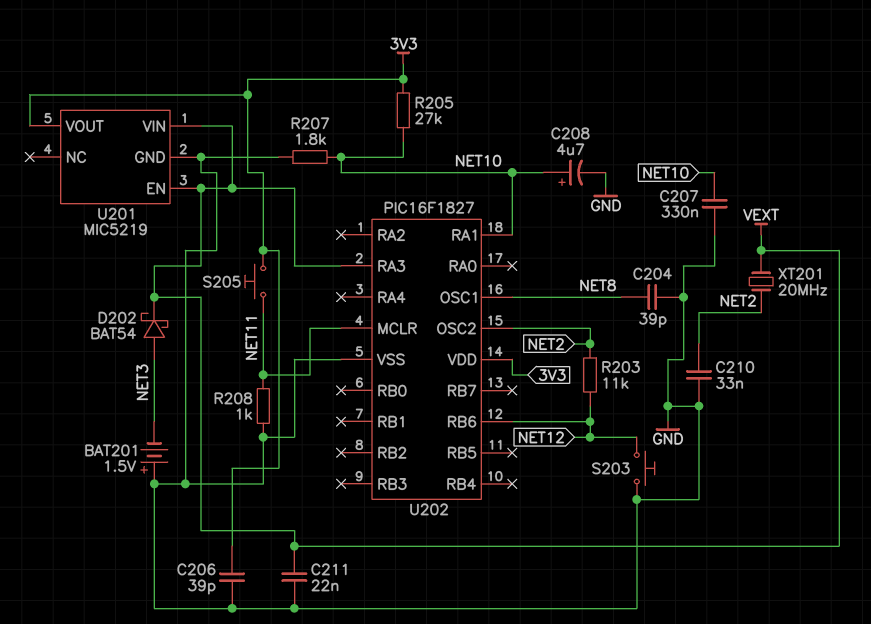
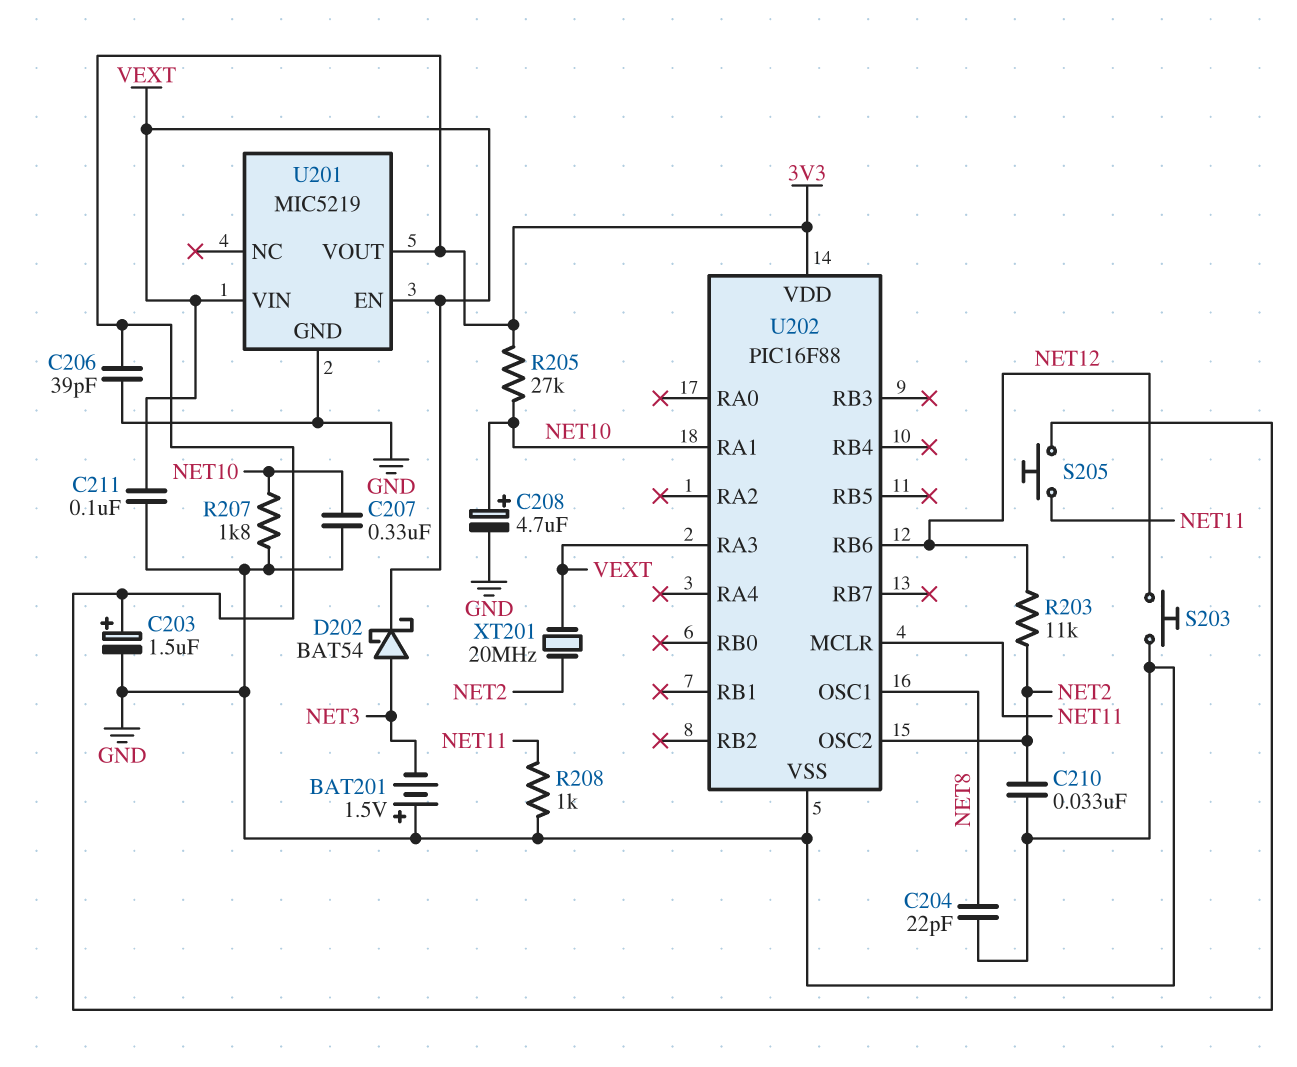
C203: none -> 1.5uF (plus 3V3, minus GND)
C204: 39pF (GND, NET8) -> 22pF (GND, NET8)
C211: 22nF (GND, VEXT) -> 100nF (GND, VEXT)
U202: PIC16F1827 -> PIC16F88

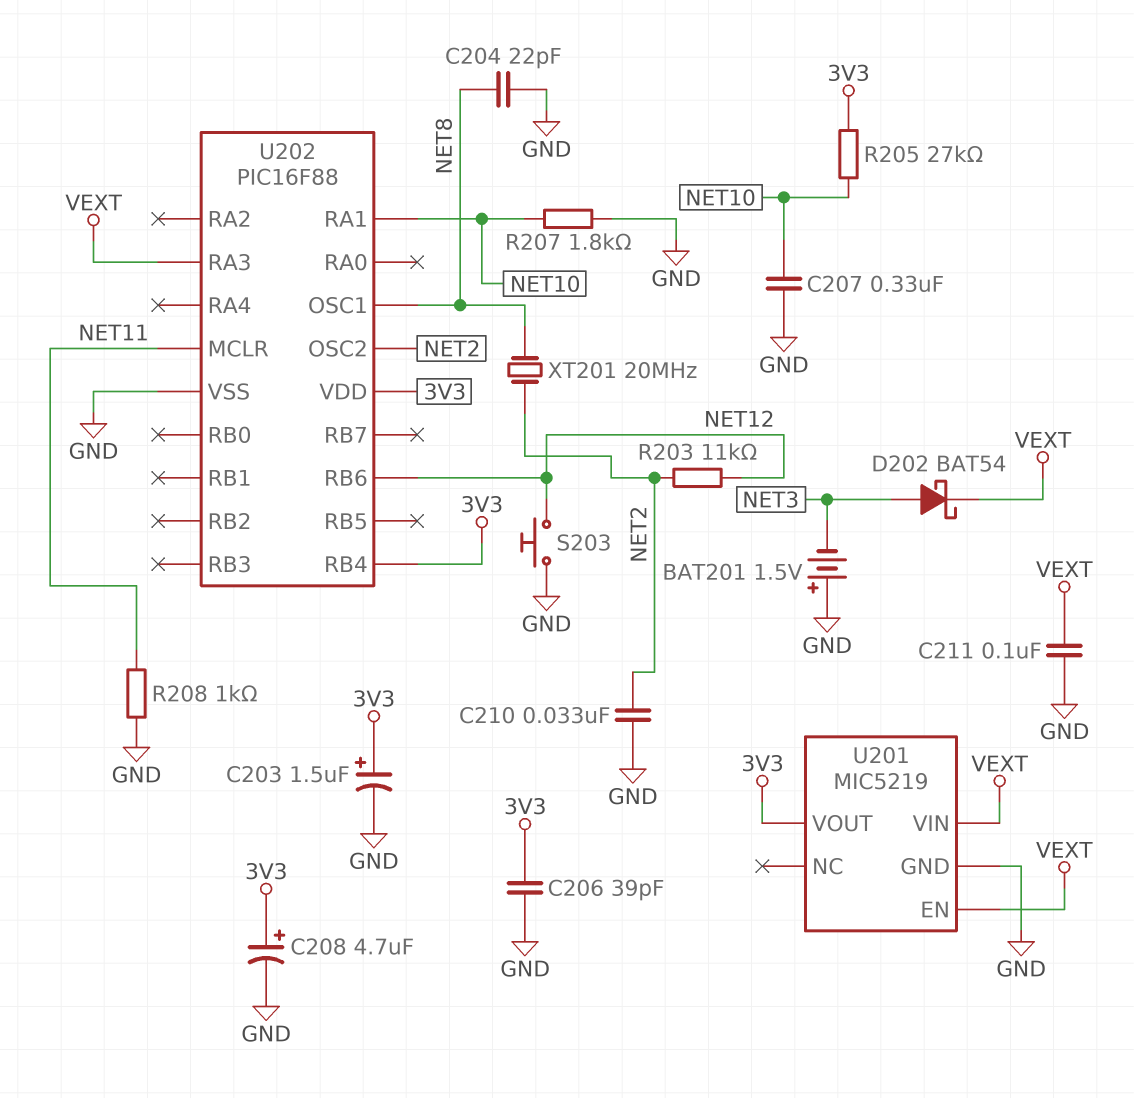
C208: 4.7uF (plus NET10, minus GND) -> 4.7uF (plus 3V3, minus GND)
S205: button (3V3, NET11) -> none
U202 pin RB4: none -> 3V3
XT201: 20MHz (NET2, VEXT) -> 20MHz (NET2, NET8)

